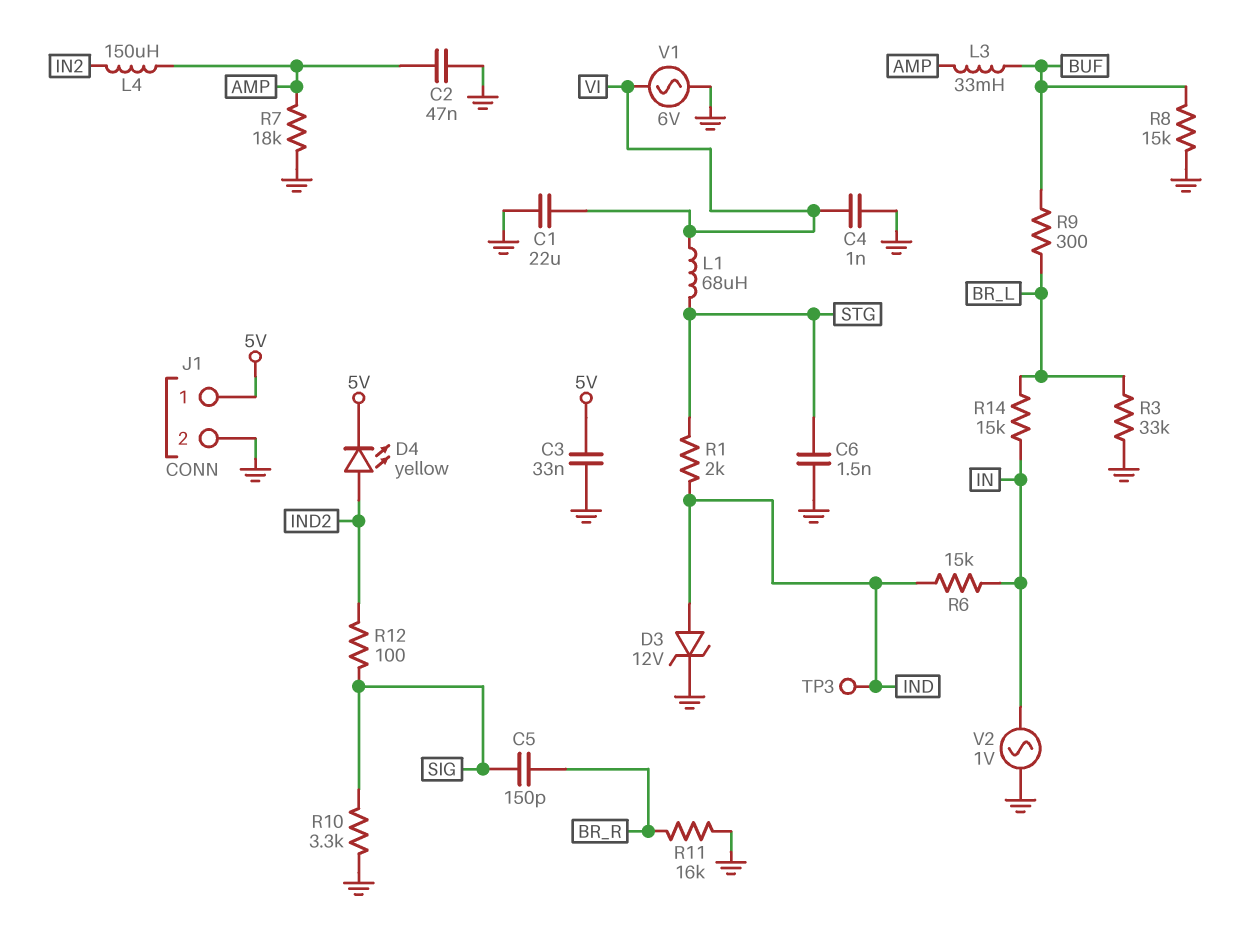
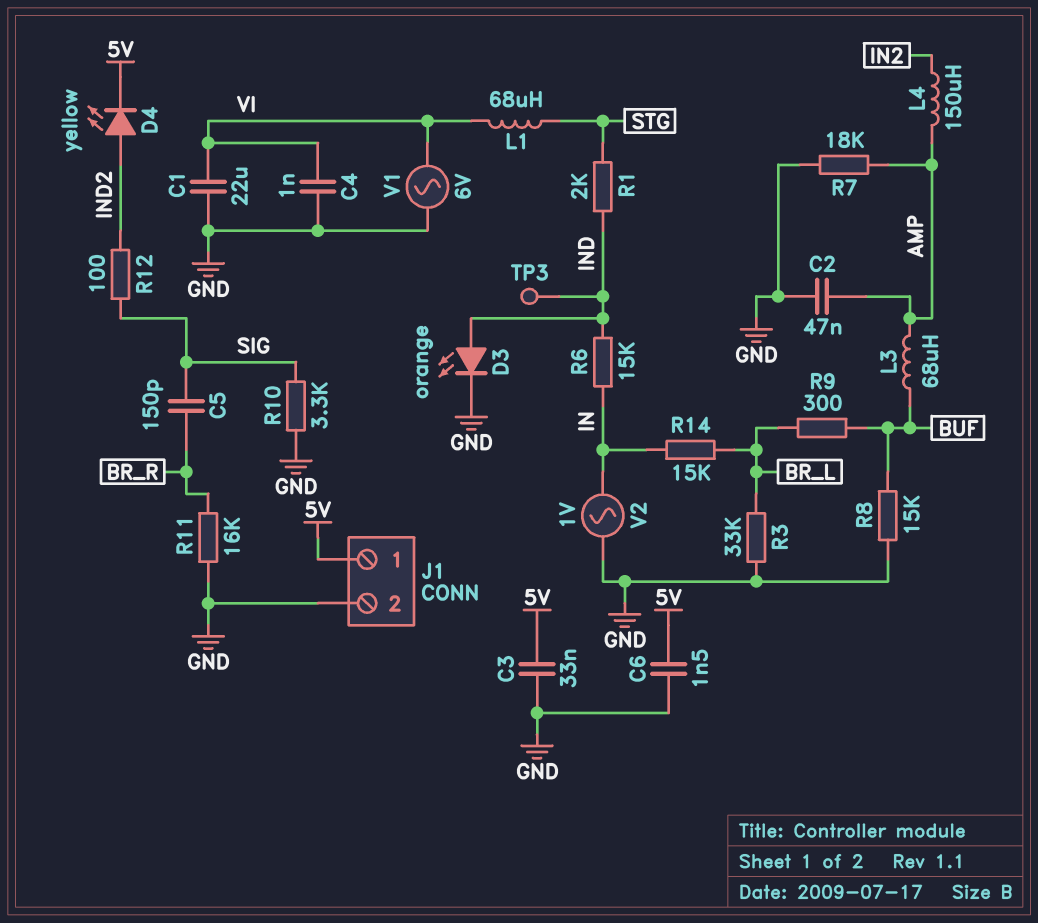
C6: 1.5nF (GND, STG) -> 1.5nF (5V, GND)
D3: zener 12V (A IND, K GND) -> LED orange (A IND, K GND)
L3: 33mH (AMP, BUF) -> 68uH (AMP, BUF)

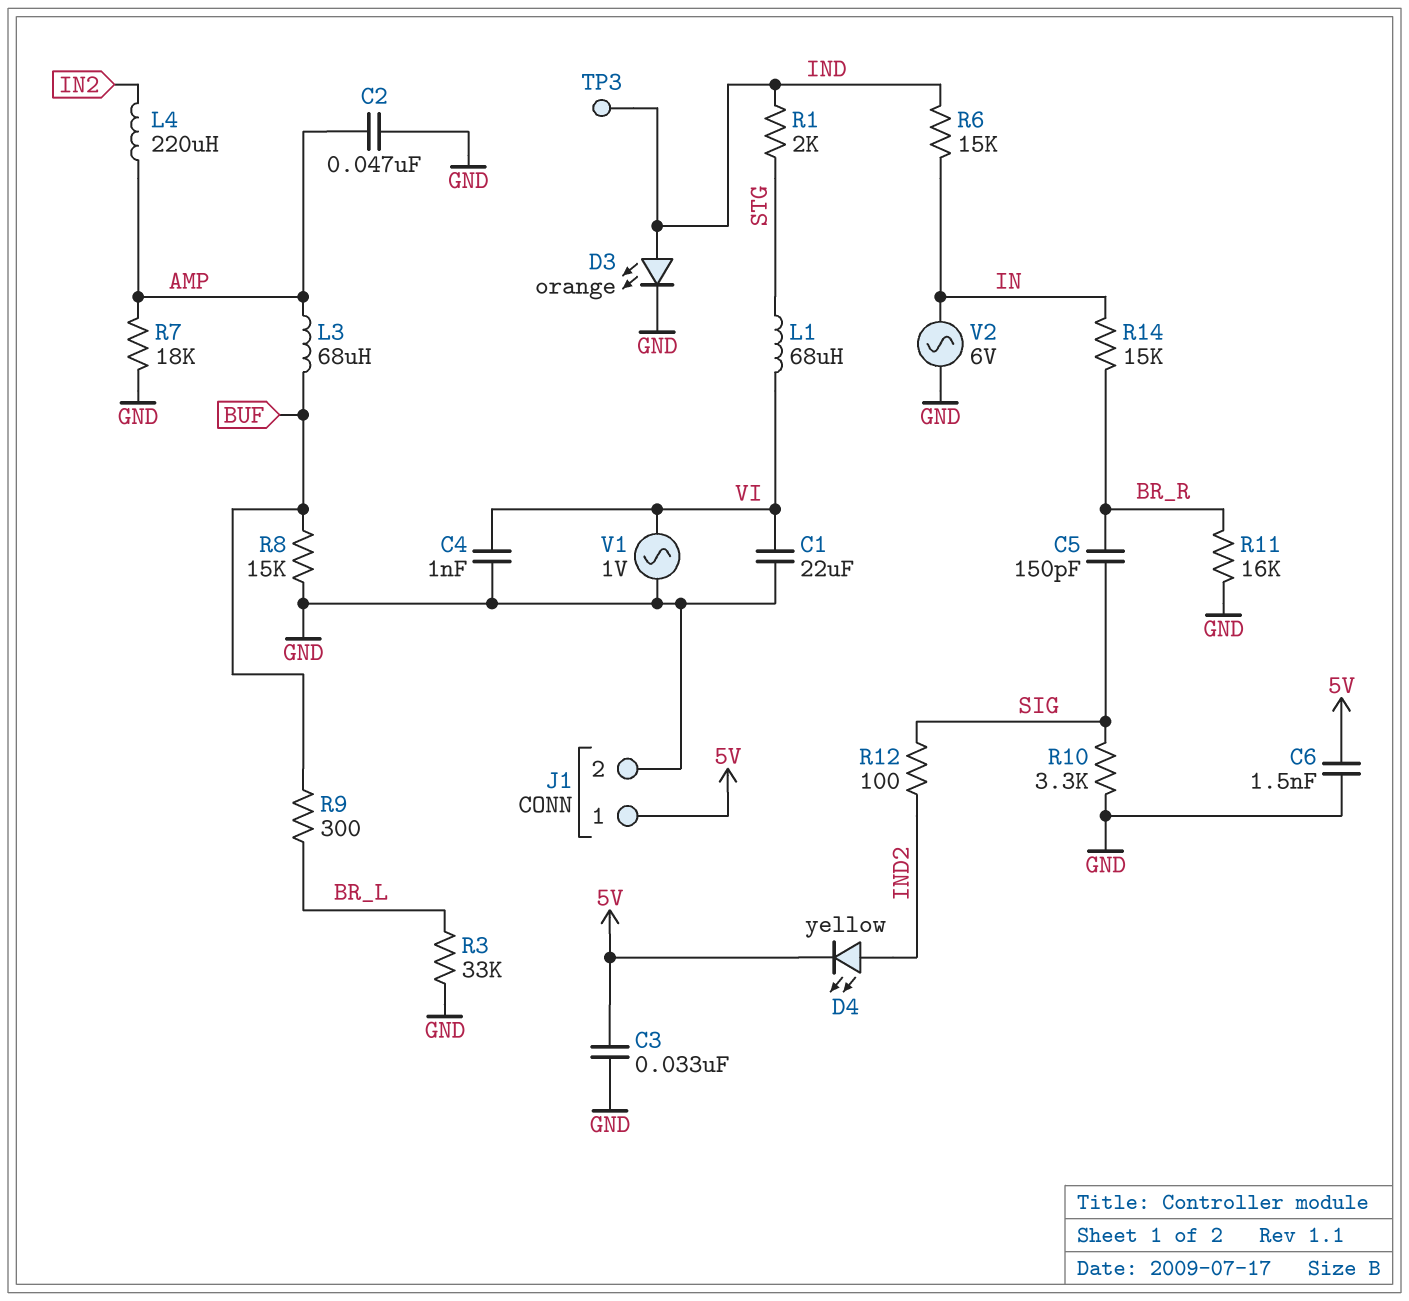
L4: 150uH (AMP, IN2) -> 220uH (AMP, IN2)
R14: 15k (BR_L, IN) -> 15k (BR_R, IN)
V1: AC 6V (GND, VI) -> AC 1V (GND, VI)
V2: AC 1V (GND, IN) -> AC 6V (GND, IN)

